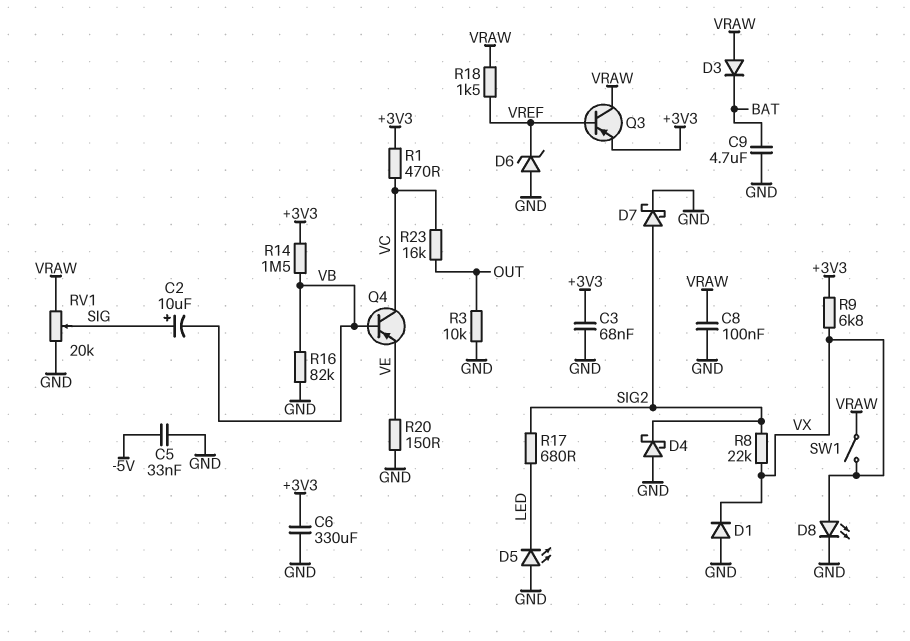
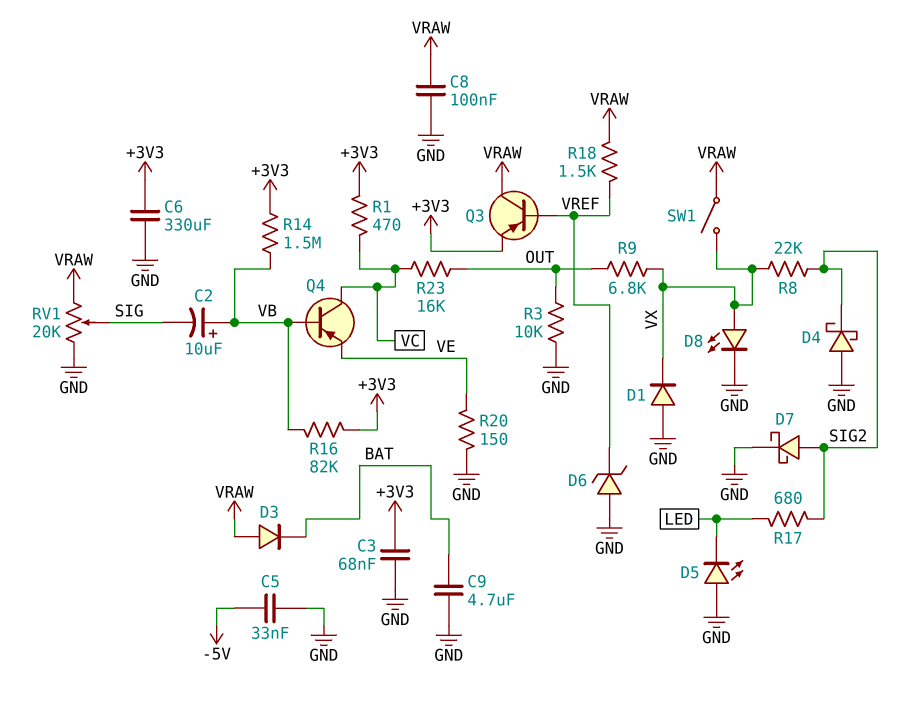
C2: 10uF (plus SIG, minus VB) -> 10uF (plus VB, minus SIG)
R9: 6.8k (+3V3, VX) -> 6.8k (OUT, VX)
R16: 82k (GND, VB) -> 82k (+3V3, VB)

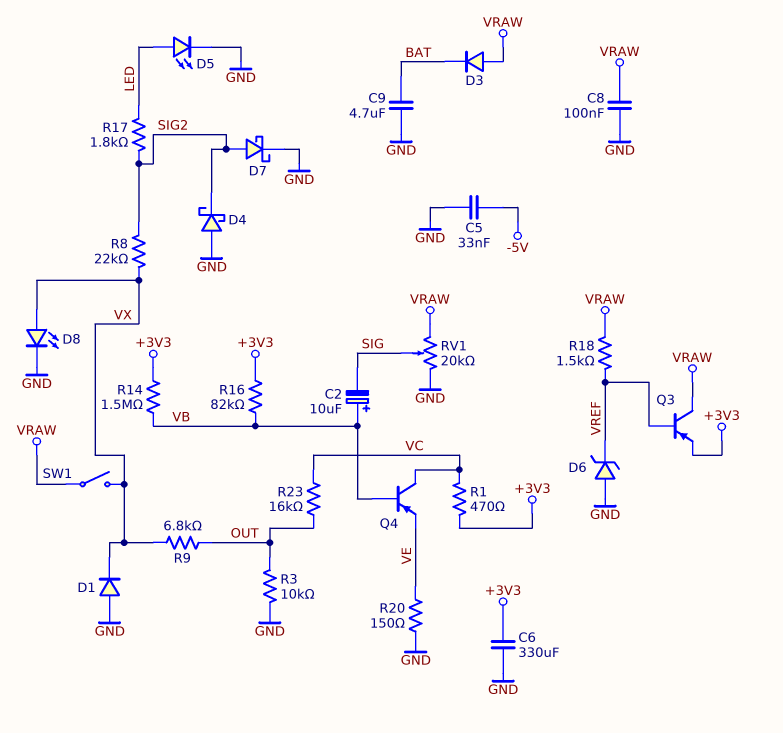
C3: 68nF (+3V3, GND) -> none
D5: LED (A GND, K LED) -> LED (A LED, K GND)
R17: 680 (LED, SIG2) -> 1.8k (LED, SIG2)

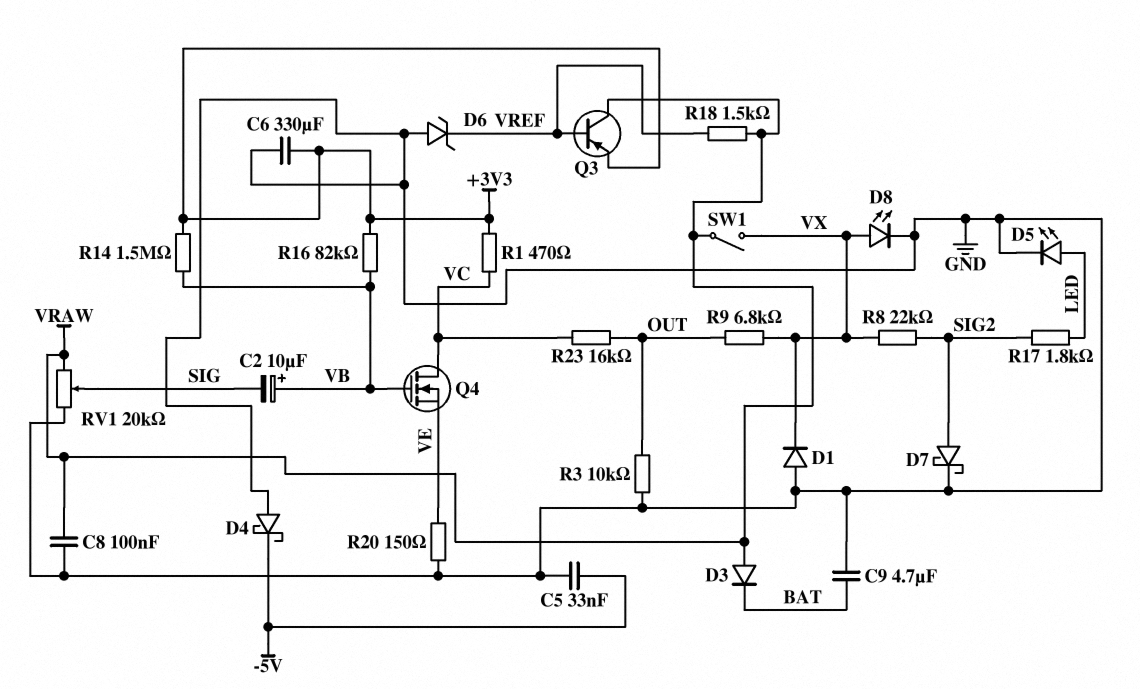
D4: schottky (A GND, K SIG2) -> schottky (A GND, K -5V)
Q4: PNP (B VB, C VC, E VE) -> NMOS (G VB, D VC, S VE)

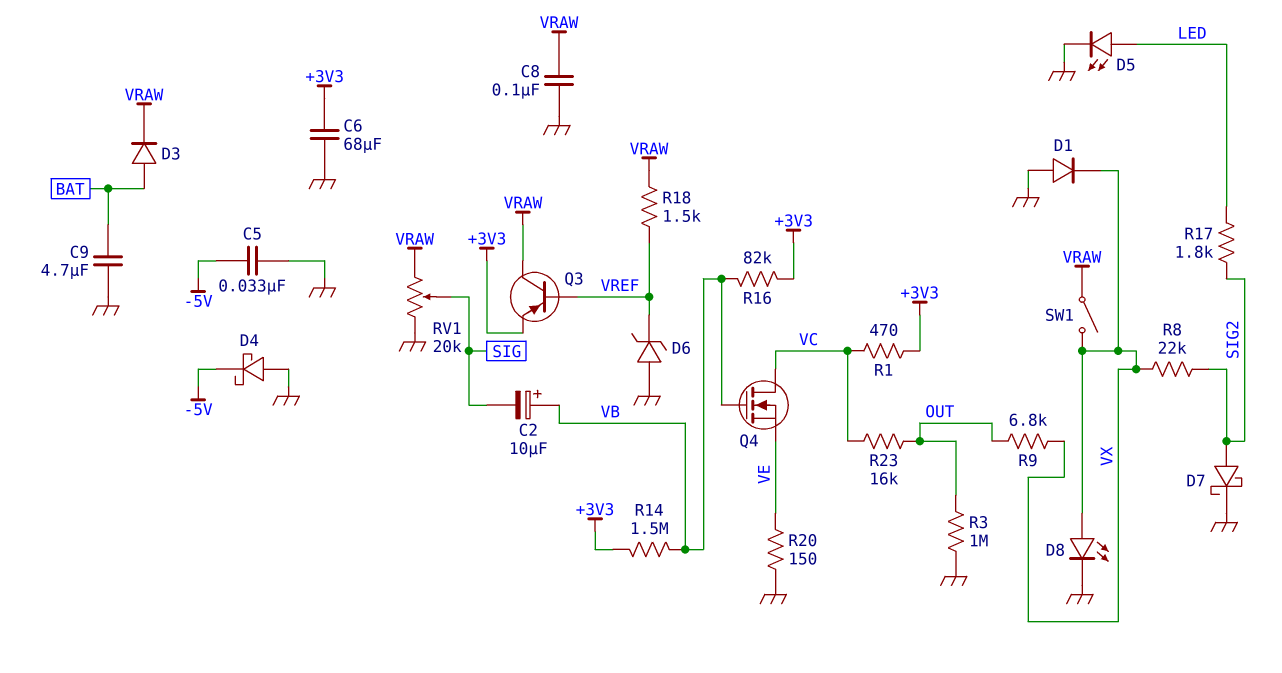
C6: 330uF (+3V3, GND) -> 68uF (+3V3, GND)
D3: diode (A VRAW, K BAT) -> diode (A BAT, K VRAW)
R3: 10k (GND, OUT) -> 1M (GND, OUT)

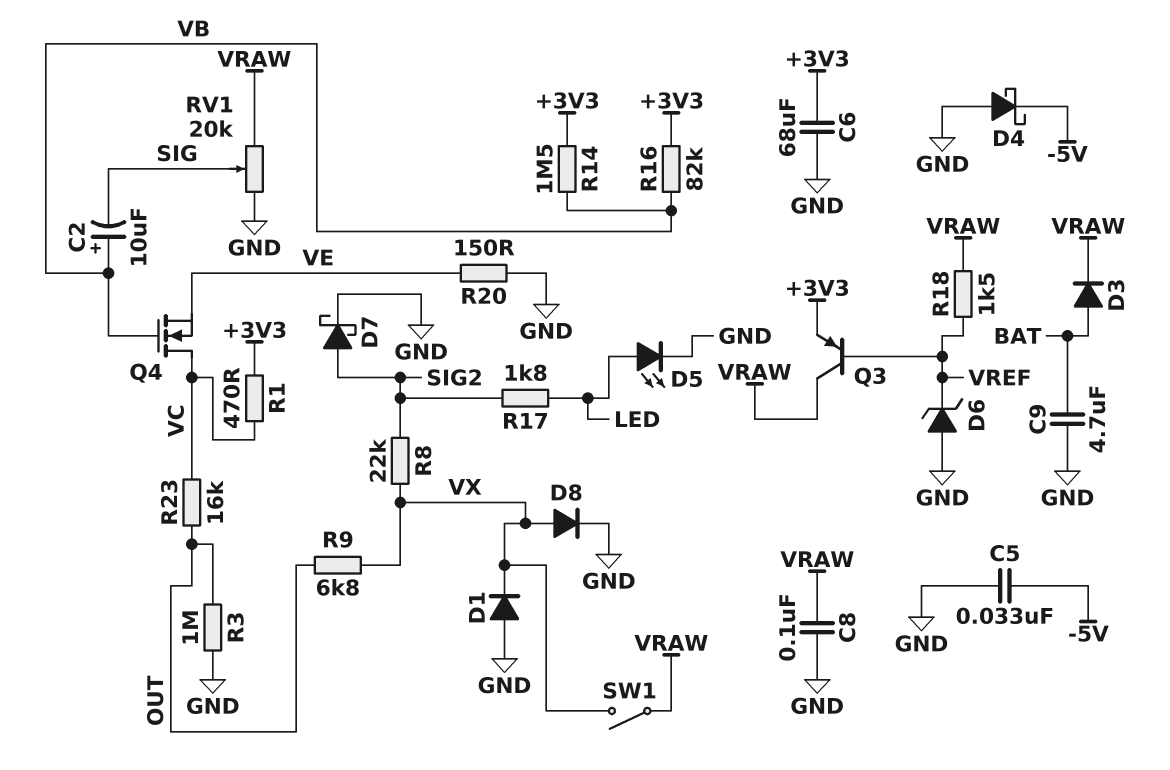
D8: LED (A VX, K GND) -> diode (A VX, K GND)

